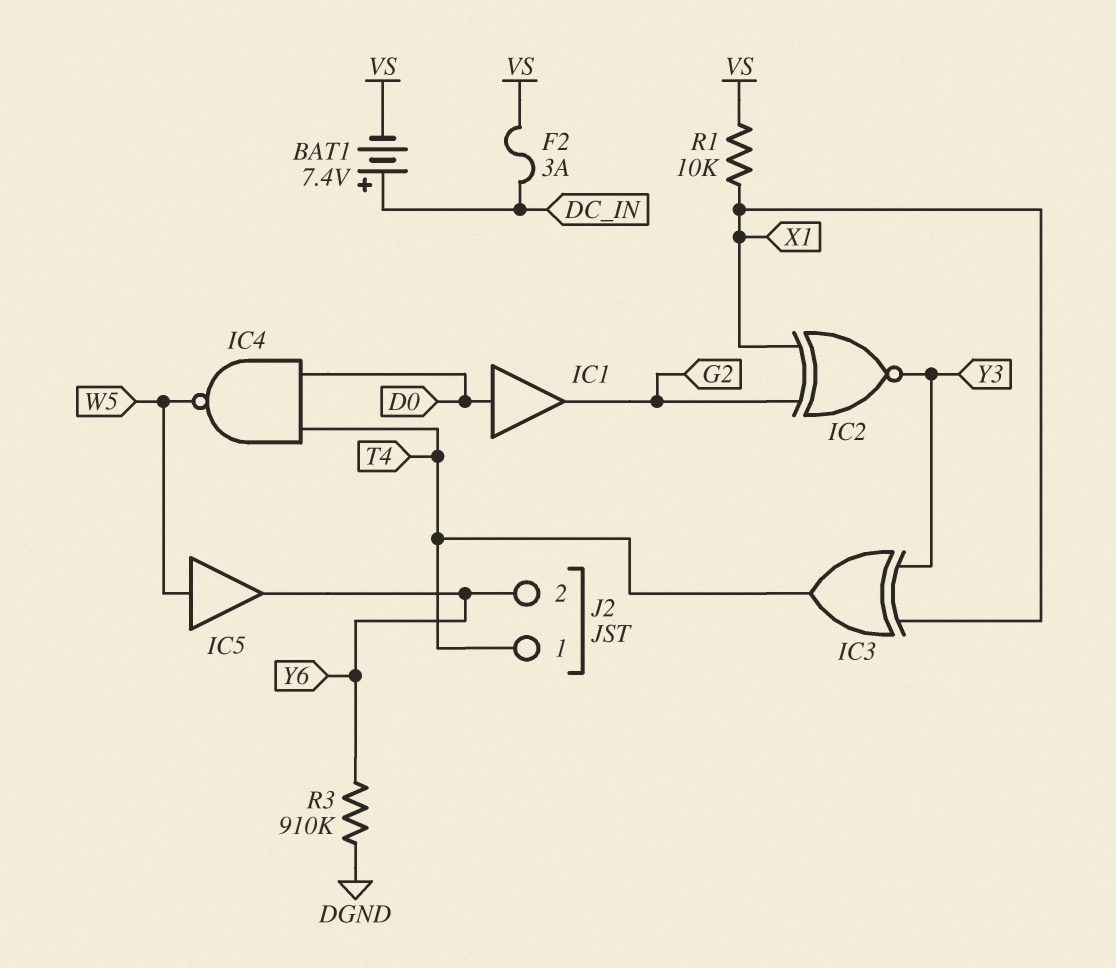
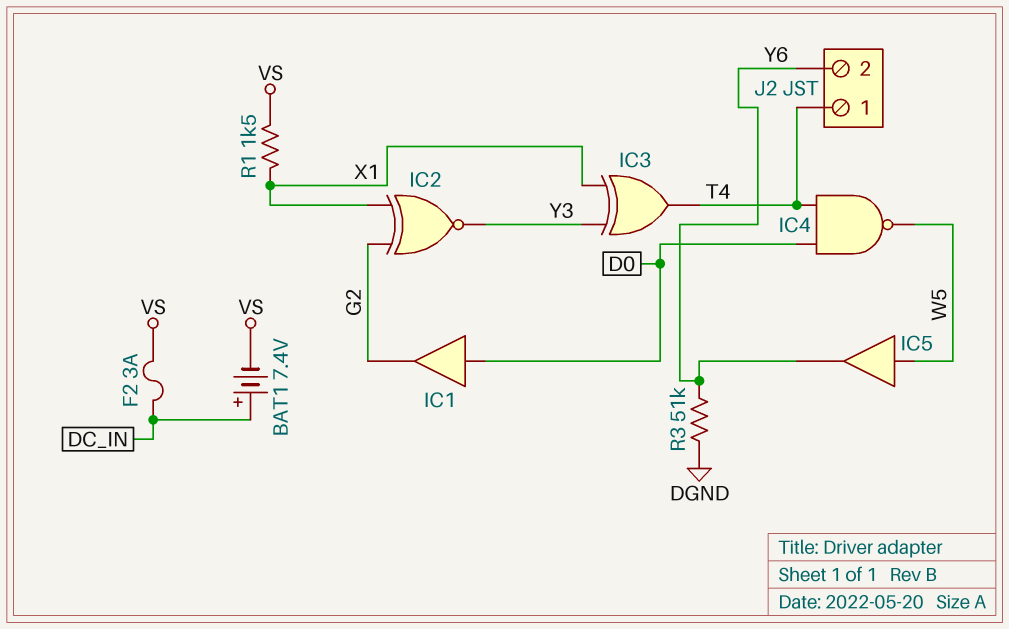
R1: 10k (VS, X1) -> 1.5k (VS, X1)
R3: 910k (DGND, Y6) -> 51k (DGND, Y6)

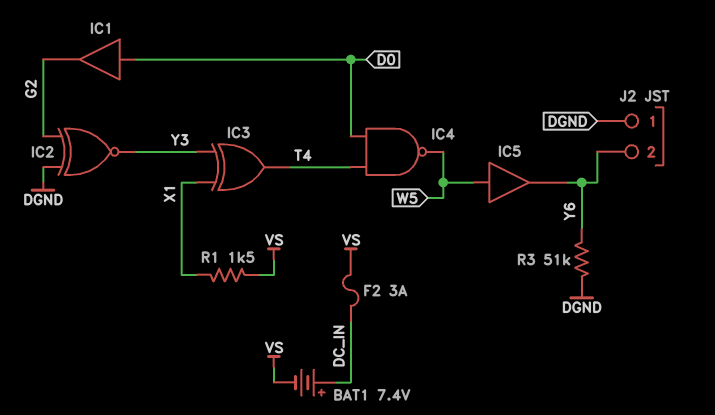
IC2: XNOR (in G2, in X1, out Y3) -> XNOR (in DGND, in G2, out Y3)
J2 pin 1: T4 -> DGND

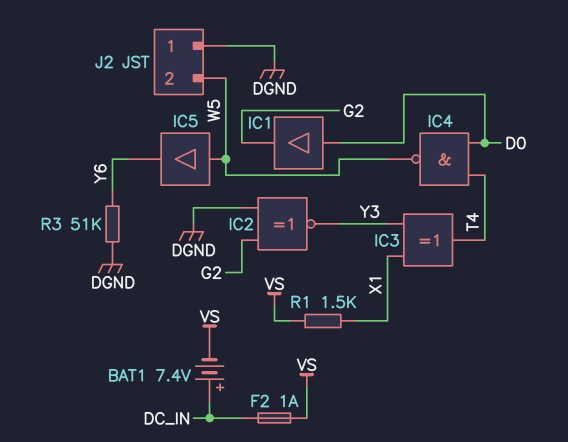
F2: 3A (DC_IN, VS) -> 1A (DC_IN, VS)
J2 pin 2: Y6 -> W5

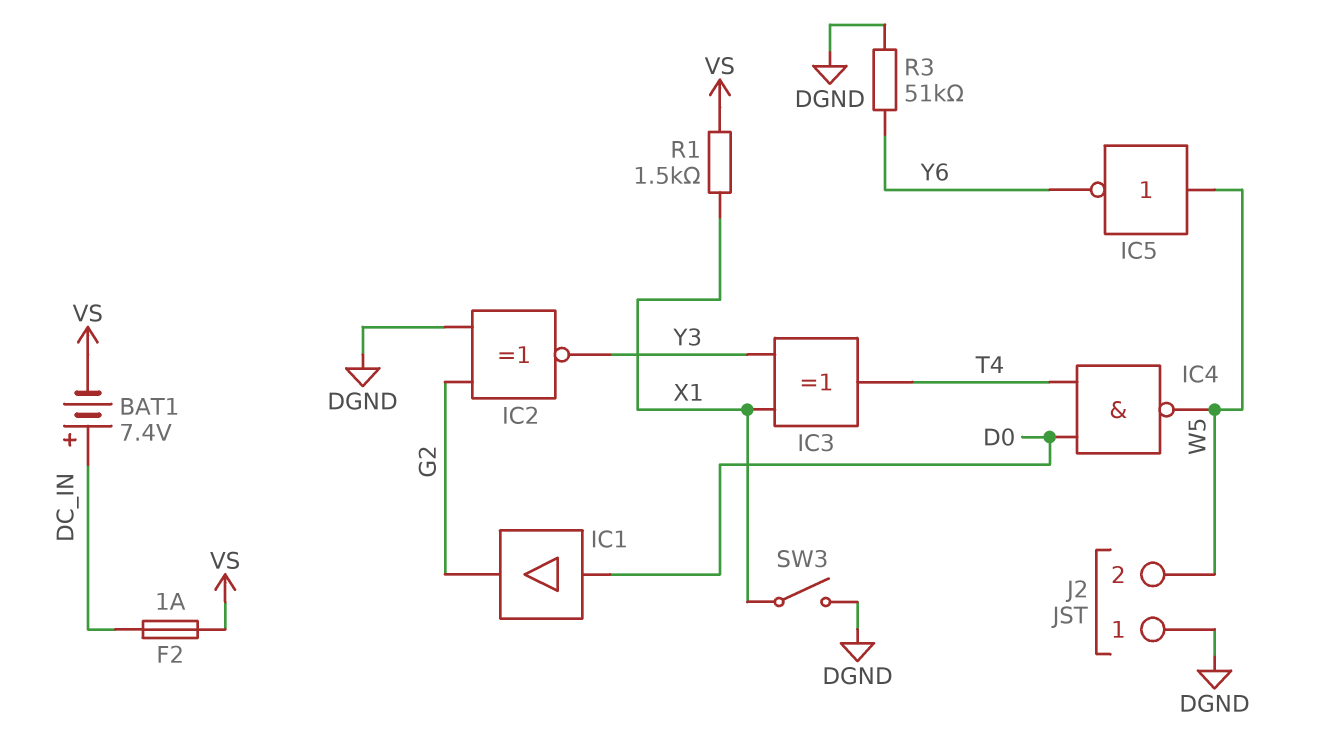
IC5: buffer (in W5, out Y6) -> NOT (in W5, out Y6)
SW3: none -> switch (DGND, X1)

